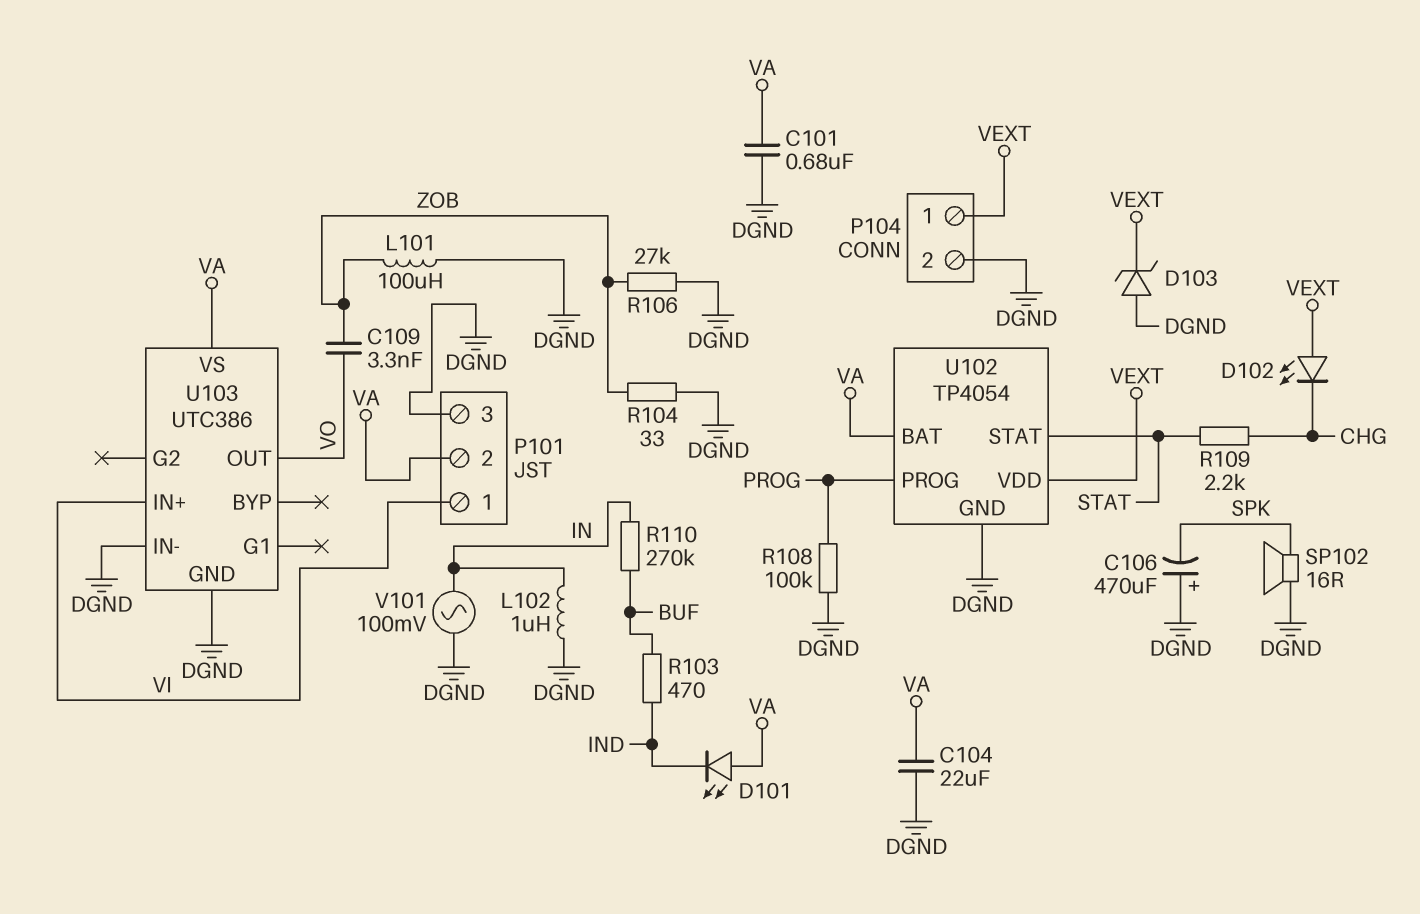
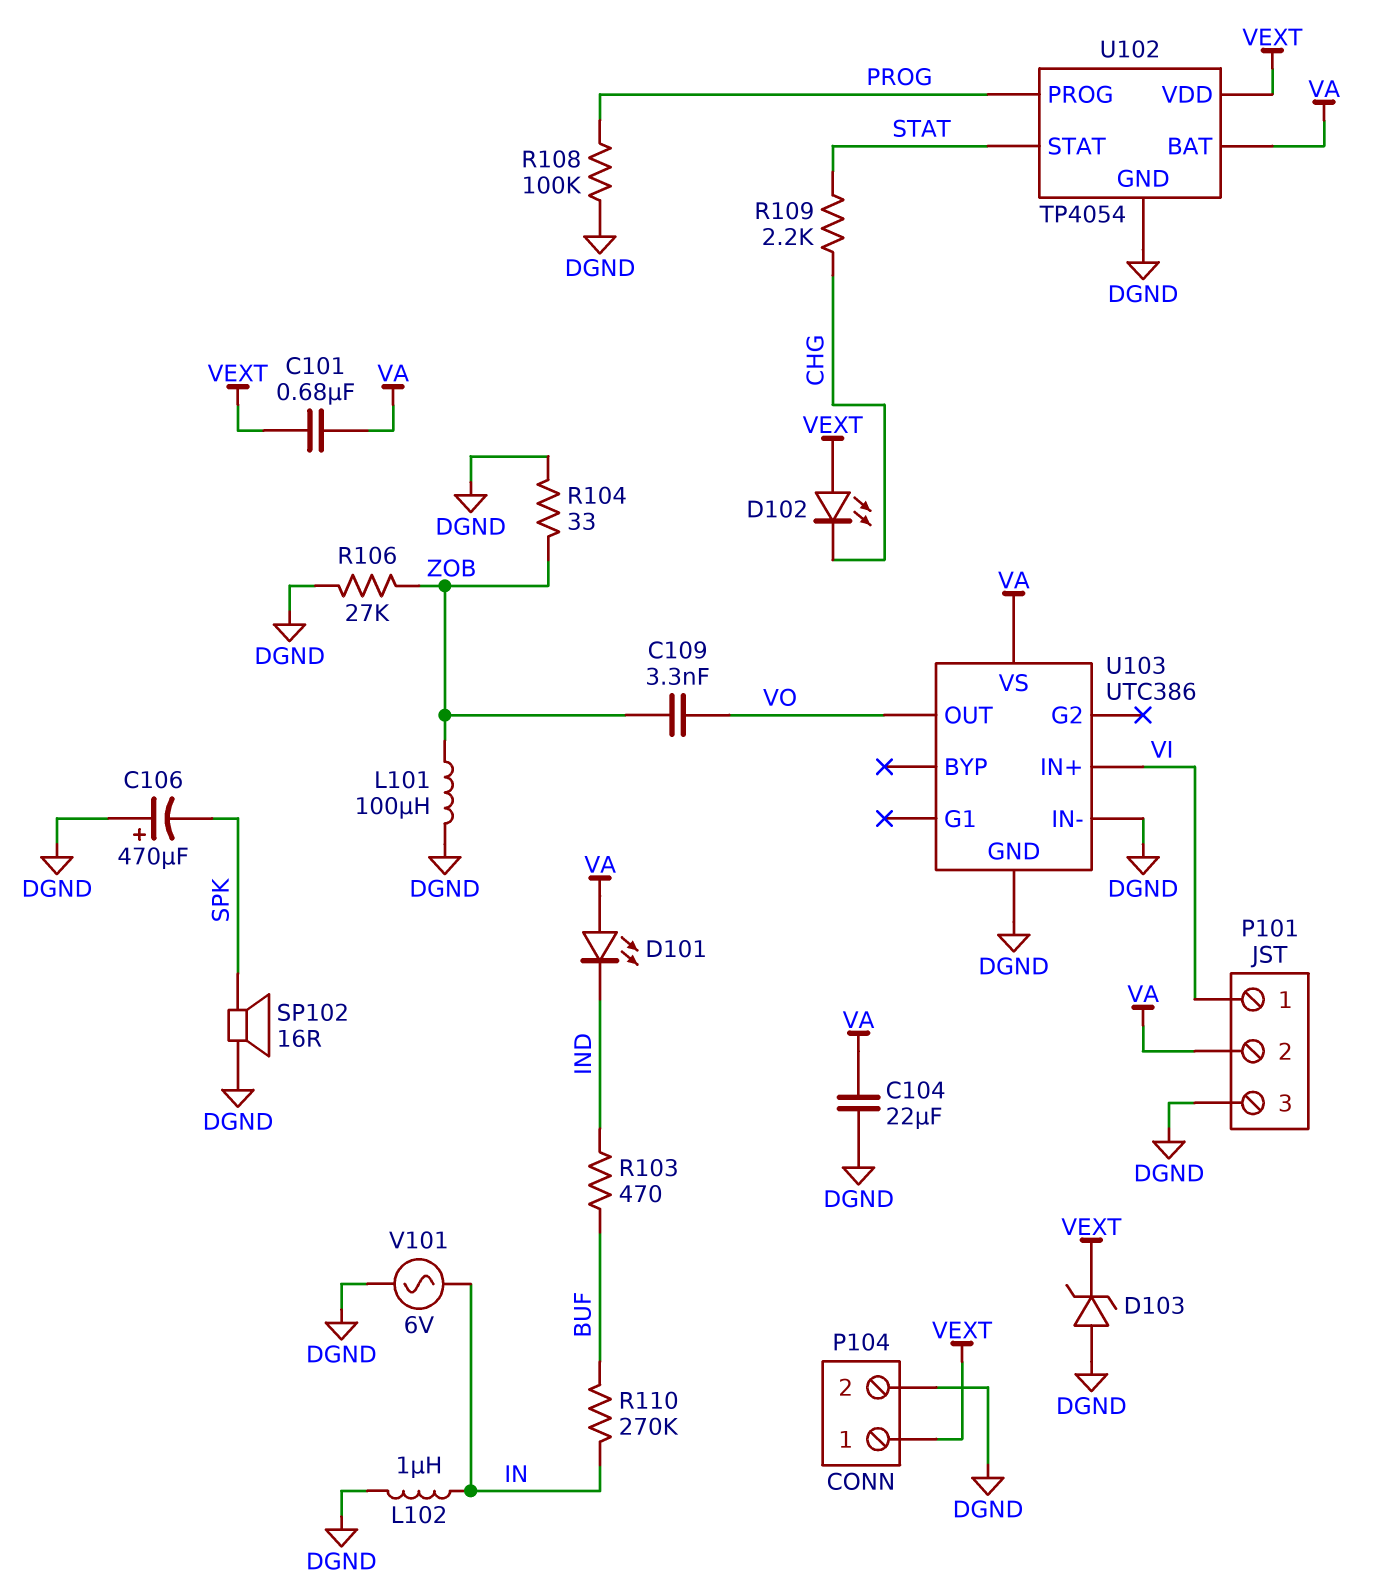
C101: 680nF (DGND, VA) -> 680nF (VA, VEXT)
V101: AC 100mV (DGND, IN) -> AC 6V (DGND, IN)

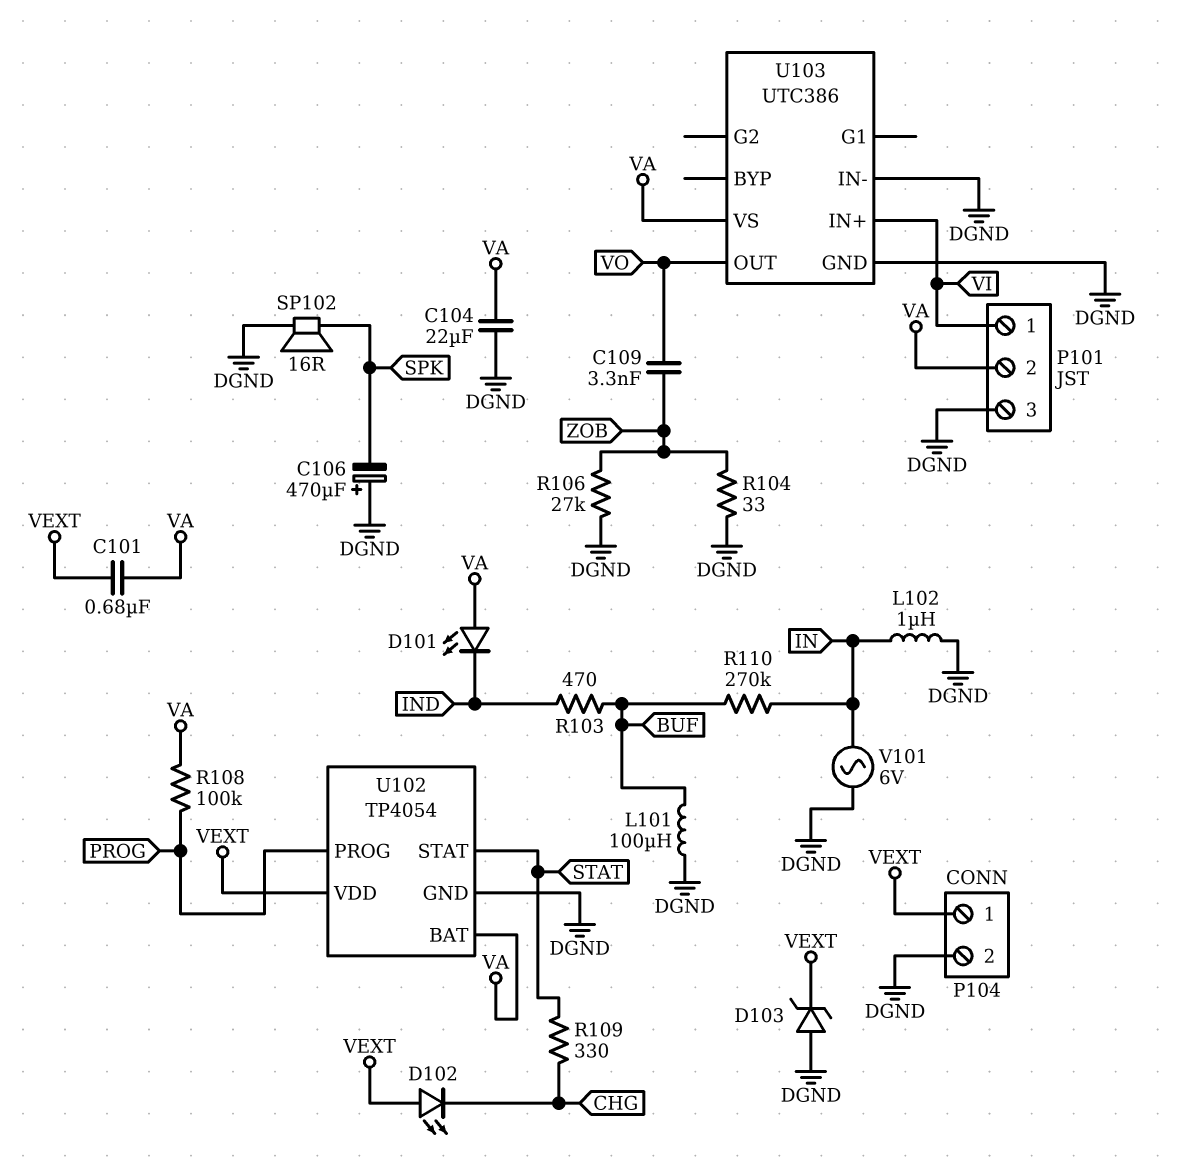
L101: 100uH (DGND, ZOB) -> 100uH (BUF, DGND)
R108: 100k (DGND, PROG) -> 100k (PROG, VA)
R109: 2.2k (CHG, STAT) -> 330 (CHG, STAT)

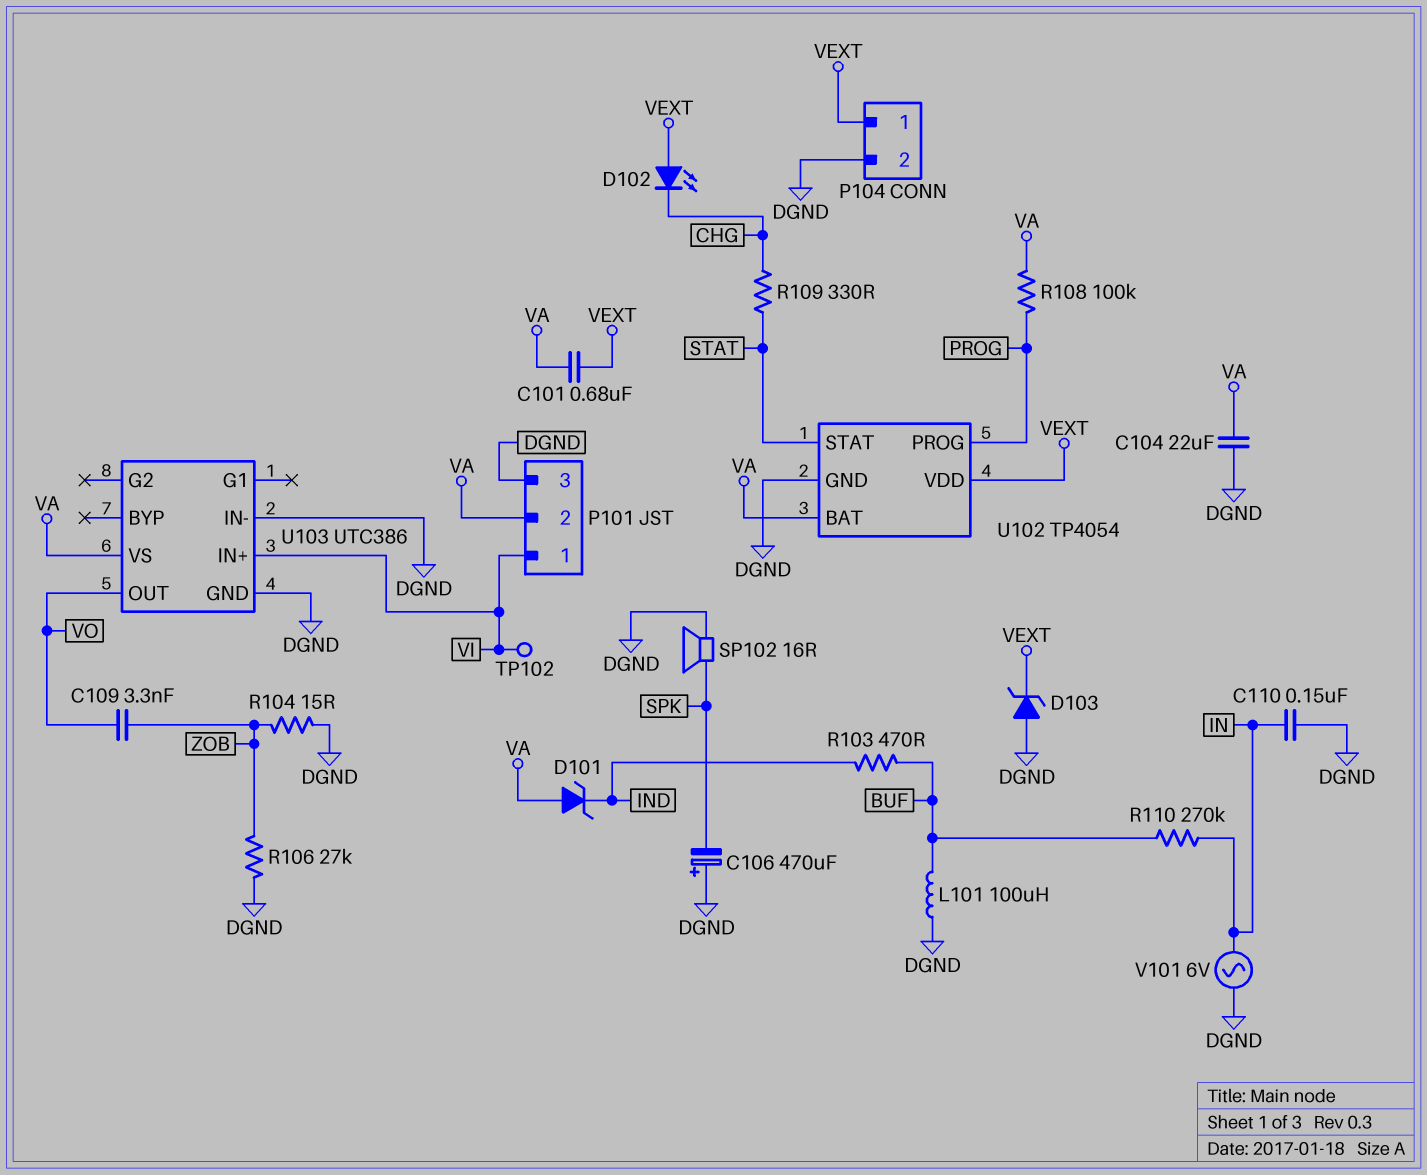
C110: none -> 150nF (DGND, IN)
D101: LED (A VA, K IND) -> zener (A VA, K IND)
L102: 1uH (DGND, IN) -> none
R104: 33 (DGND, ZOB) -> 15 (DGND, ZOB)
TP102: none -> test point (VI)

